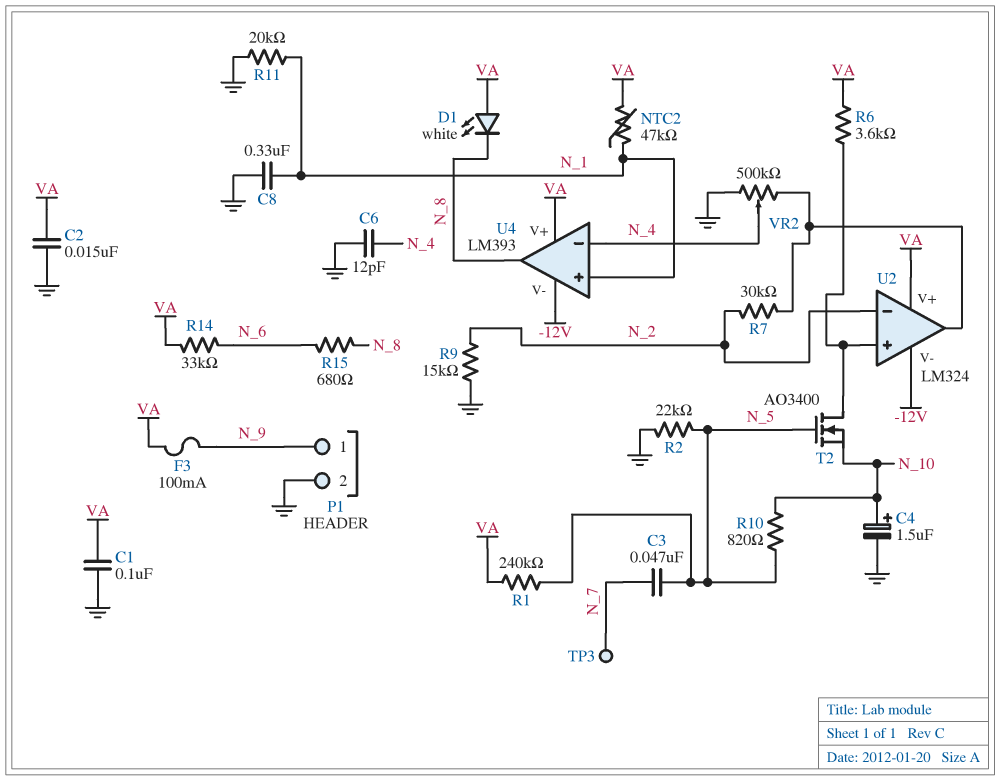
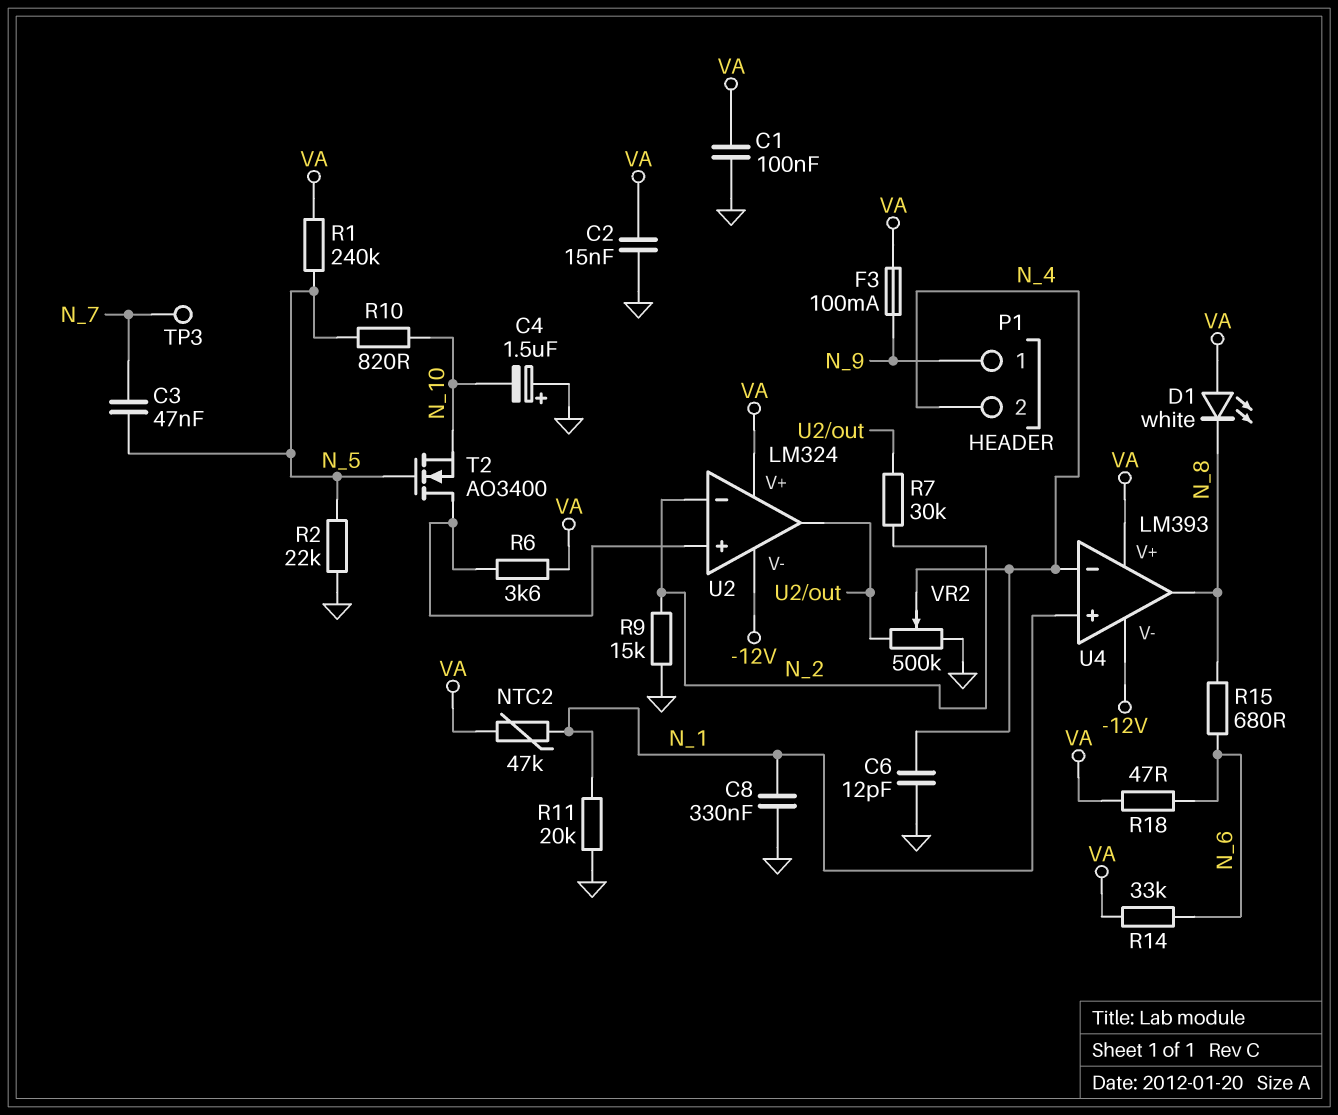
C4: 1.5uF (plus N_10, minus GND) -> 1.5uF (plus GND, minus N_10)
P1 pin 2: GND -> N_4
R18: none -> 47 (N_6, VA)

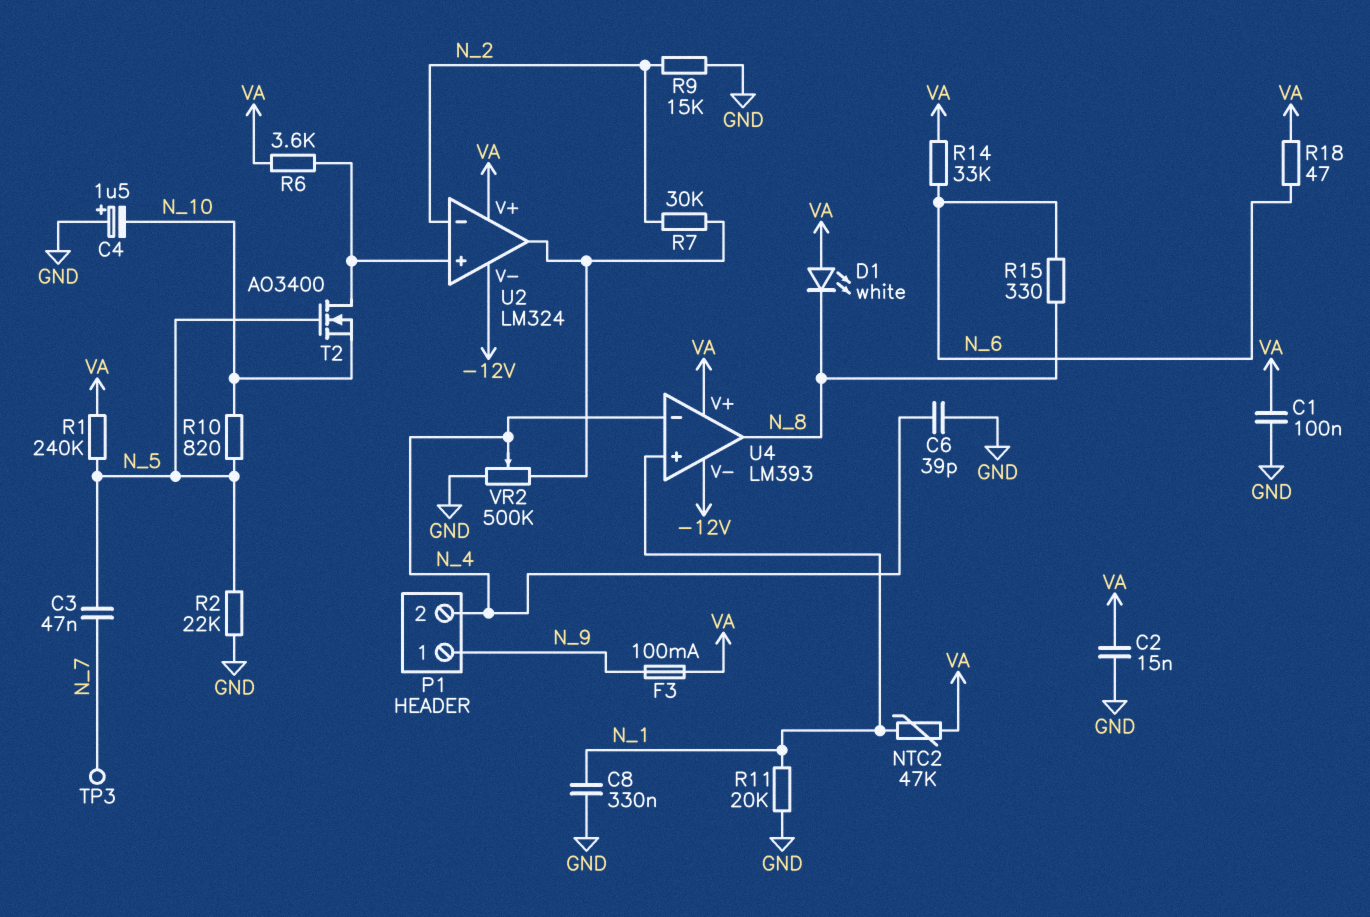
C6: 12pF (GND, N_4) -> 39pF (GND, N_4)
R15: 680 (N_6, N_8) -> 330 (N_6, N_8)

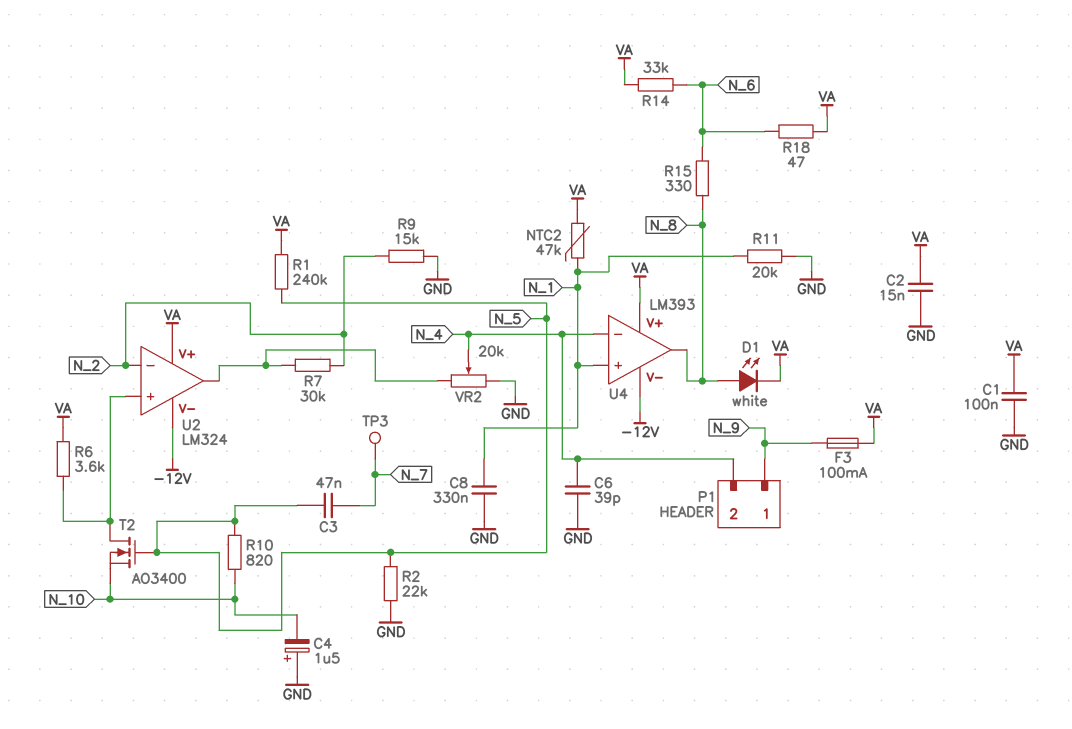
D1: LED white (A VA, K N_8) -> LED white (A N_8, K VA)
VR2: 500k (GND, U2/out, wiper N_4) -> 20k (GND, U2/out, wiper N_4)

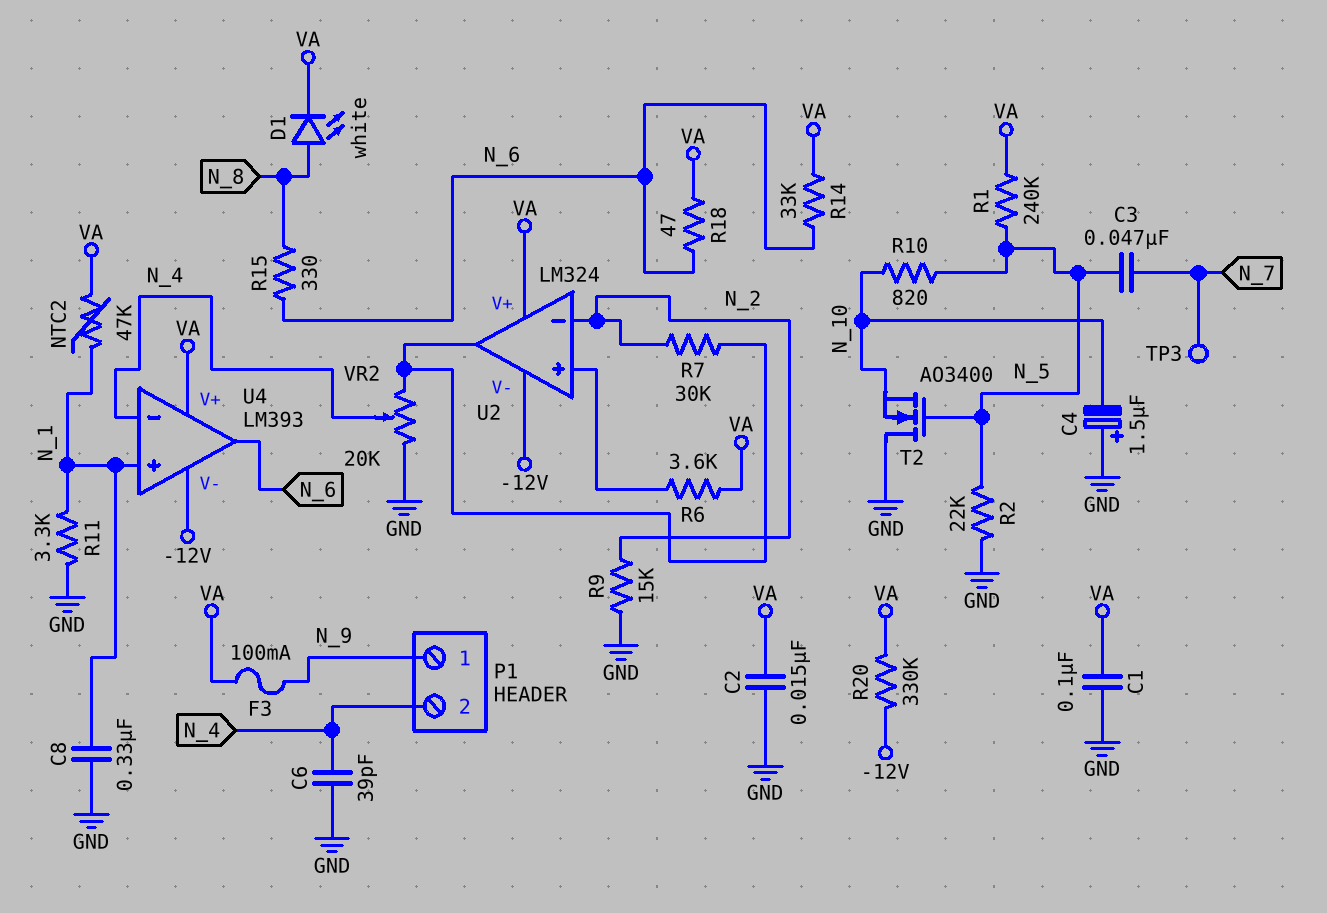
R11: 20k (GND, N_1) -> 3.3k (GND, N_1)
R20: none -> 330k (-12V, VA)
T2: NMOS AO3400 (G N_5, D U2/in+, S N_10) -> NMOS AO3400 (G N_5, D GND, S N_10)
U4 pin out: N_8 -> N_6

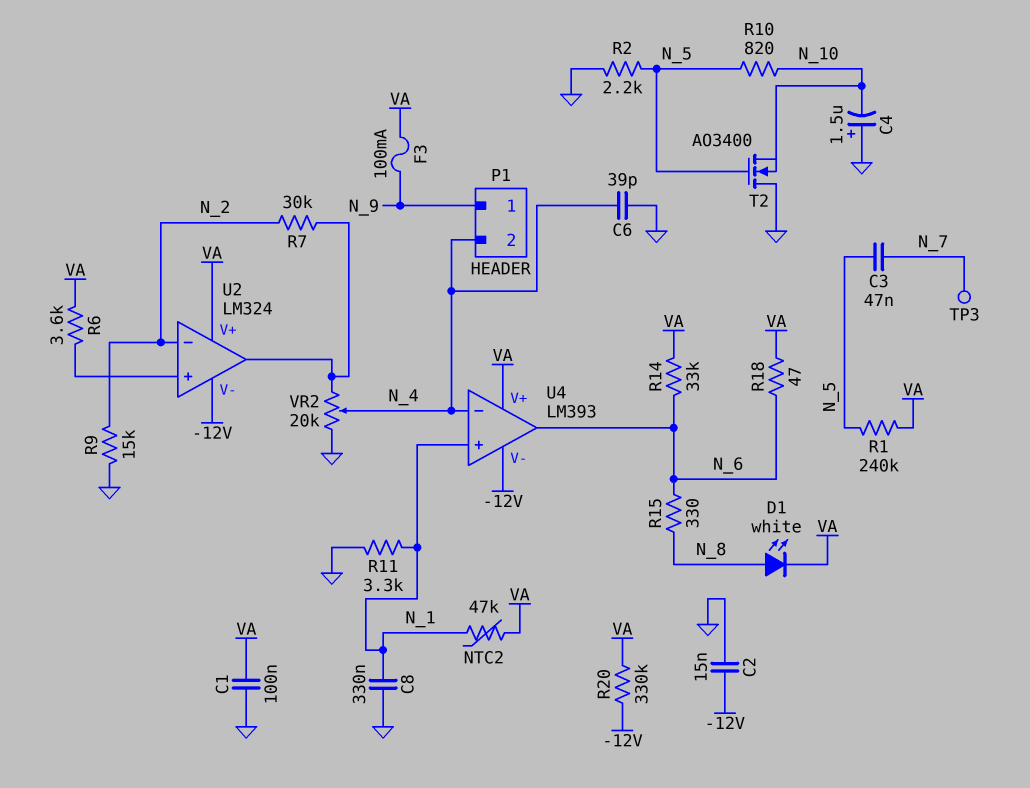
C2: 15nF (GND, VA) -> 15nF (-12V, GND)
R2: 22k (GND, N_5) -> 2.2k (GND, N_5)

